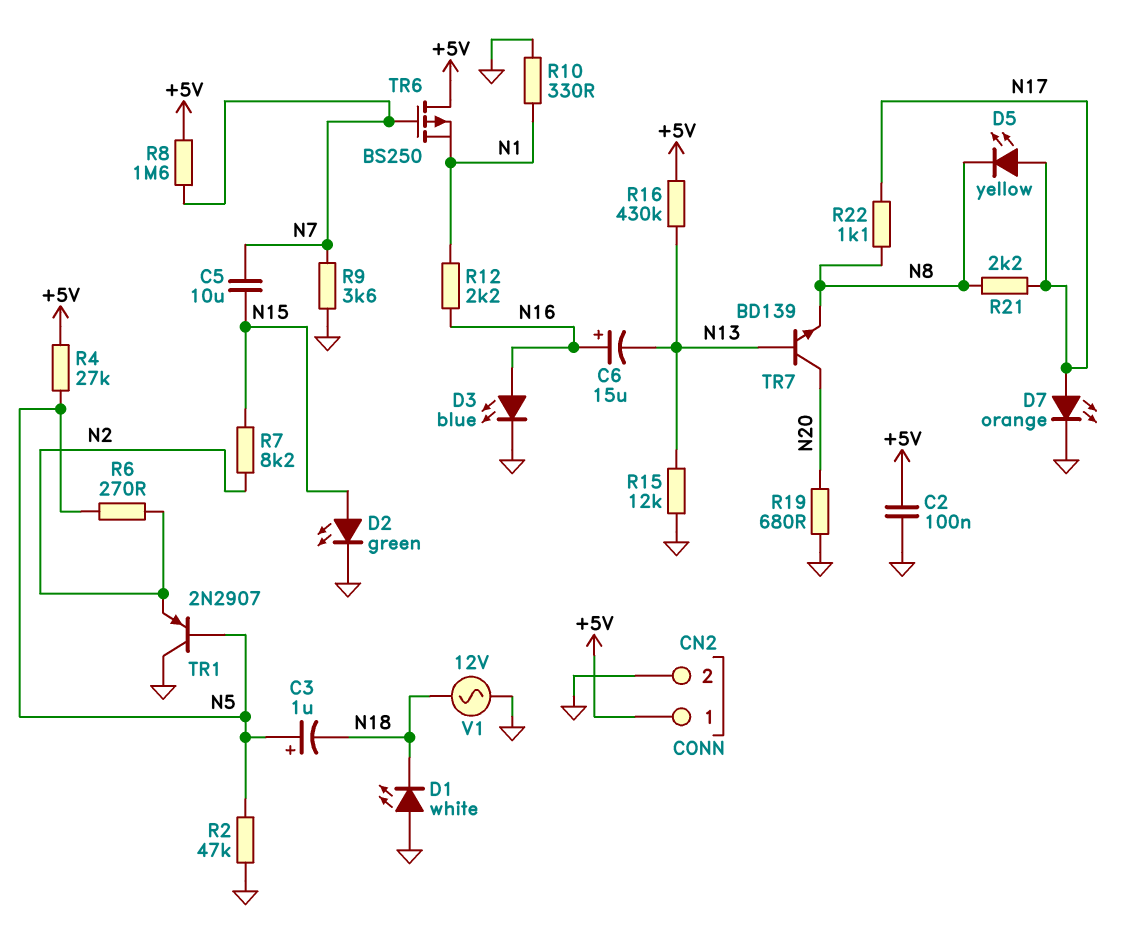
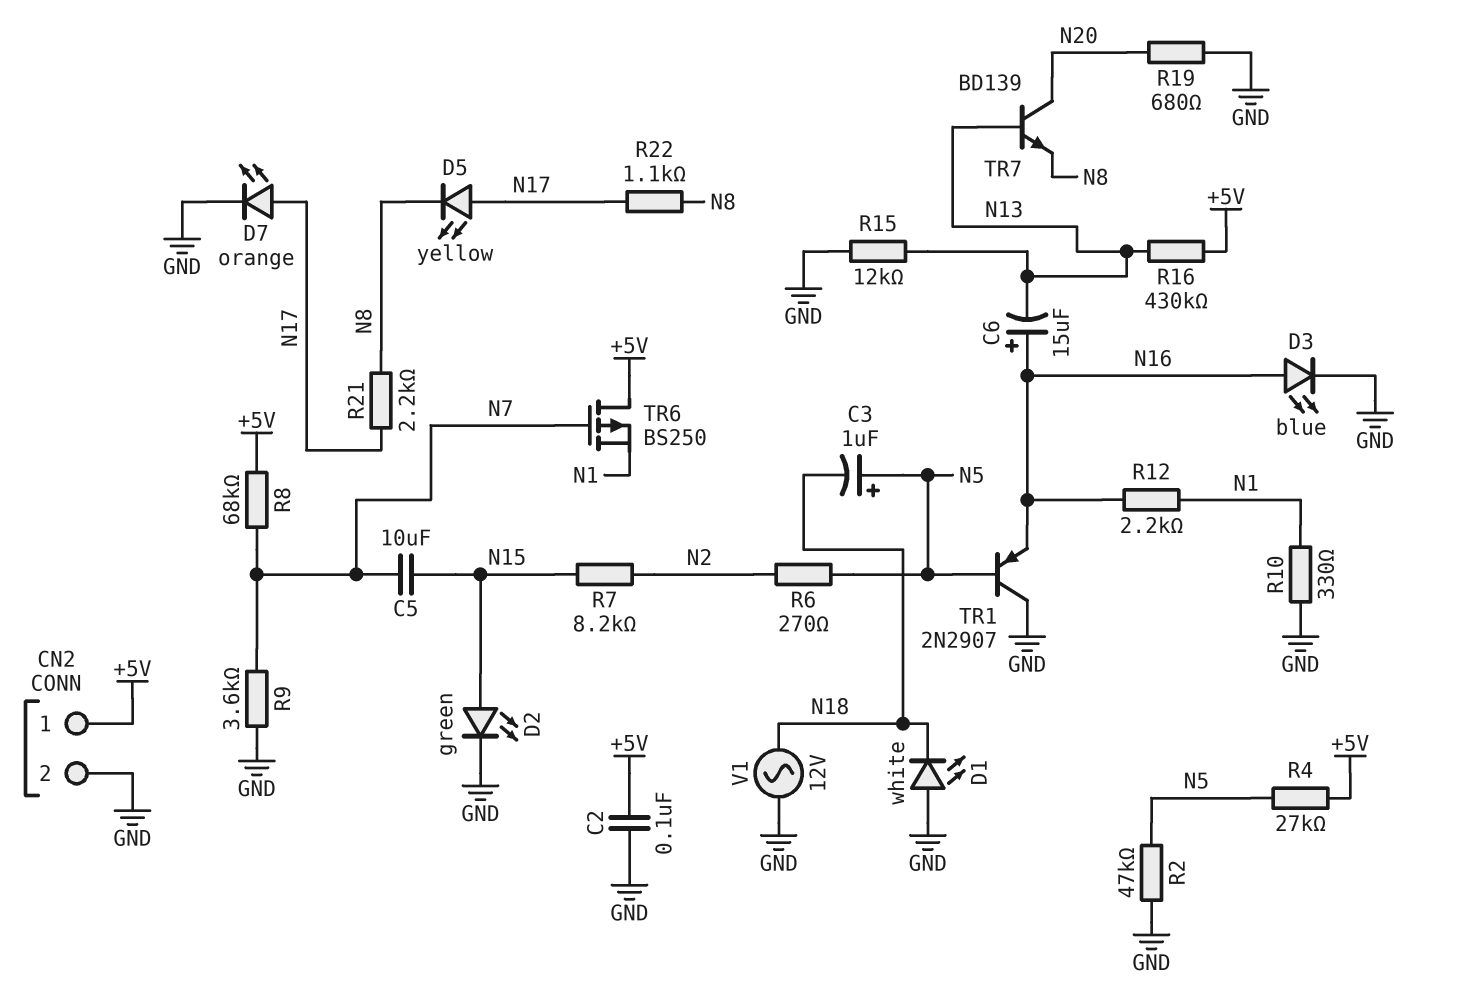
R8: 1.6M (+5V, N7) -> 68k (+5V, N7)
TR1: PNP 2N2907 (B N5, C GND, E N2) -> PNP 2N2907 (B N5, C GND, E N16)

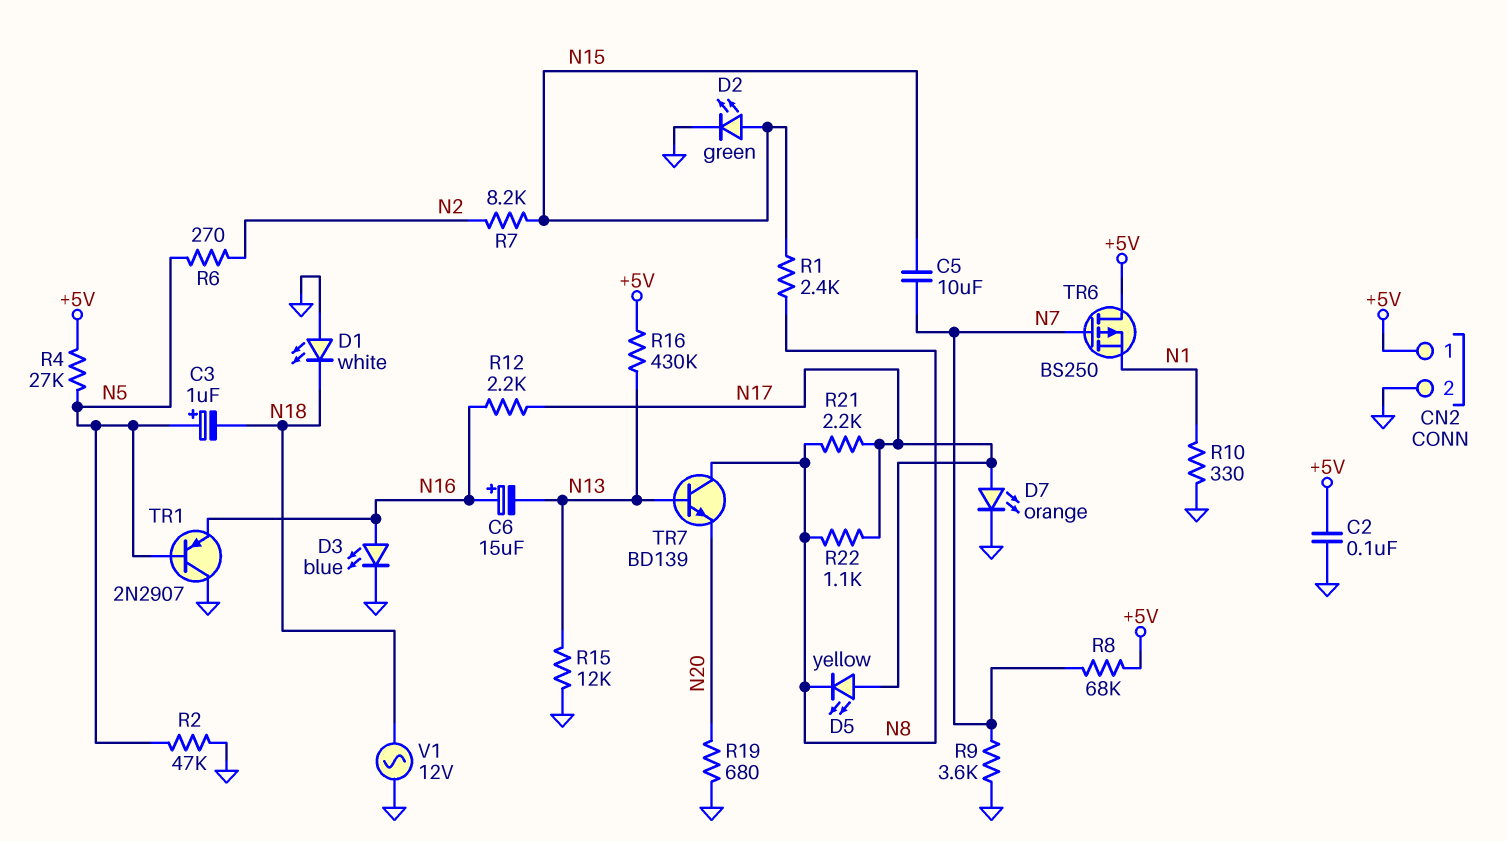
R1: none -> 2.4k (N8, N15)
R12: 2.2k (N1, N16) -> 2.2k (N16, N17)
TR7: NPN BD139 (B N13, C N20, E N8) -> NPN BD139 (B N13, C N8, E N20)

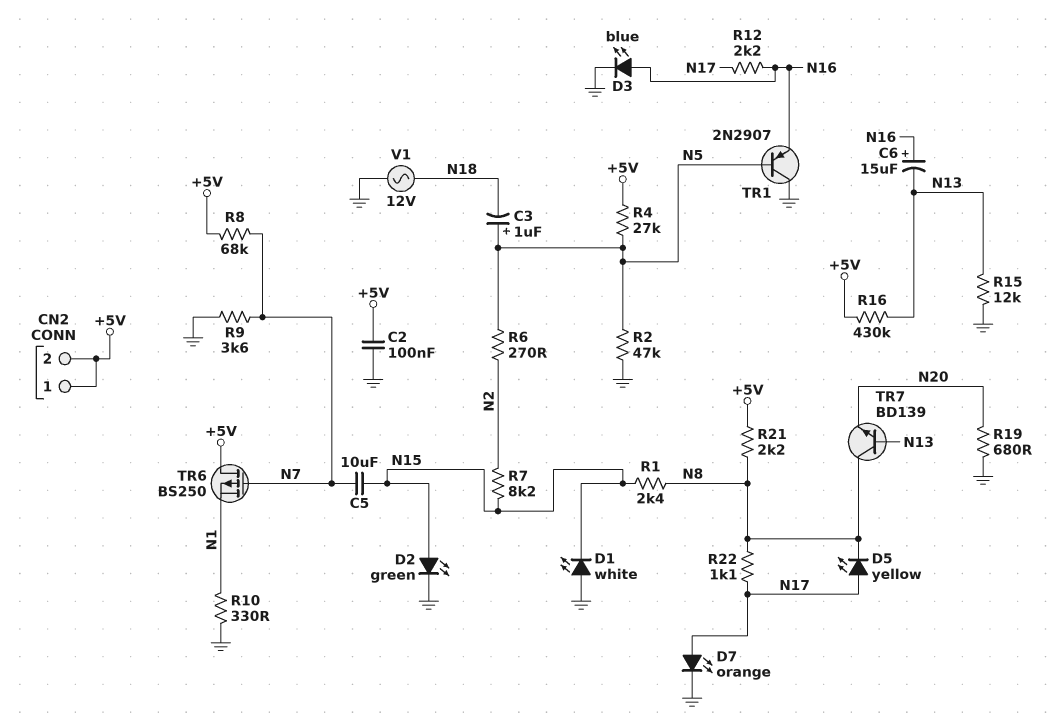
CN2 pin 2: GND -> +5V
D1: LED white (A GND, K N18) -> LED white (A GND, K N15)
R21: 2.2k (N8, N17) -> 2.2k (+5V, N8)

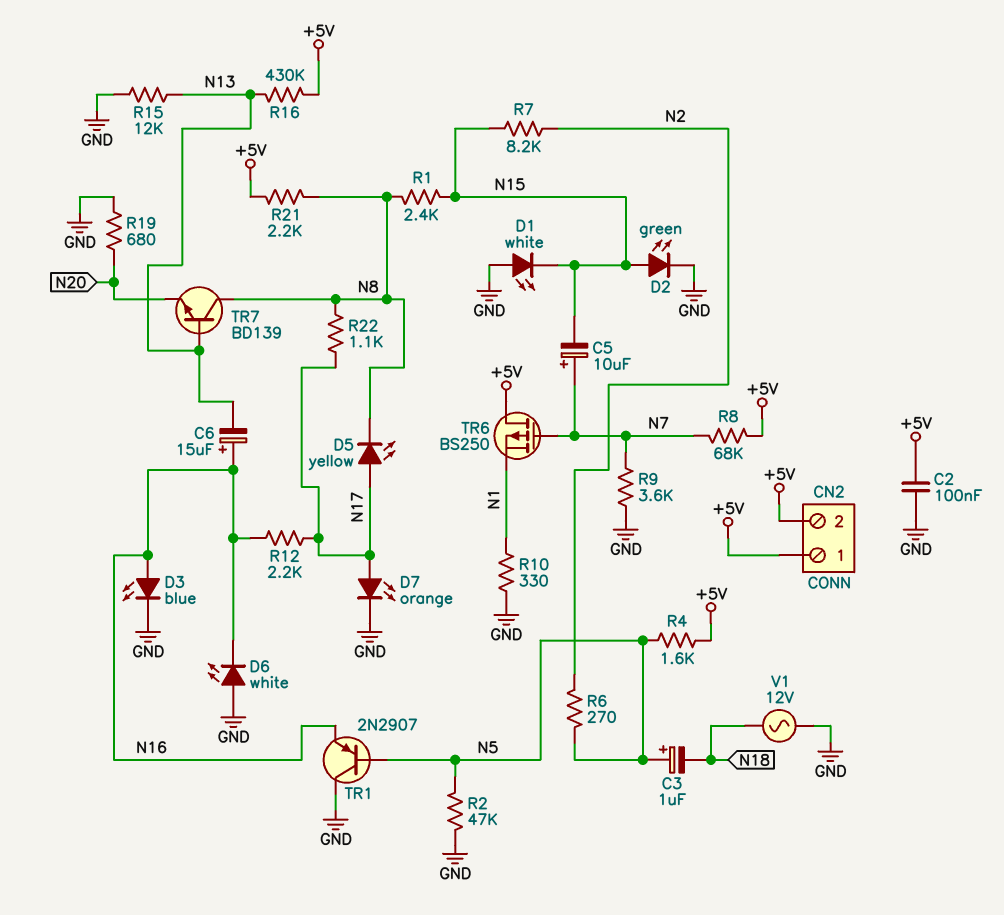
C5: 10uF (N7, N15) -> 10uF (plus N7, minus N15)
D6: none -> LED white (A GND, K N16)
R4: 27k (+5V, N5) -> 1.6k (+5V, N5)

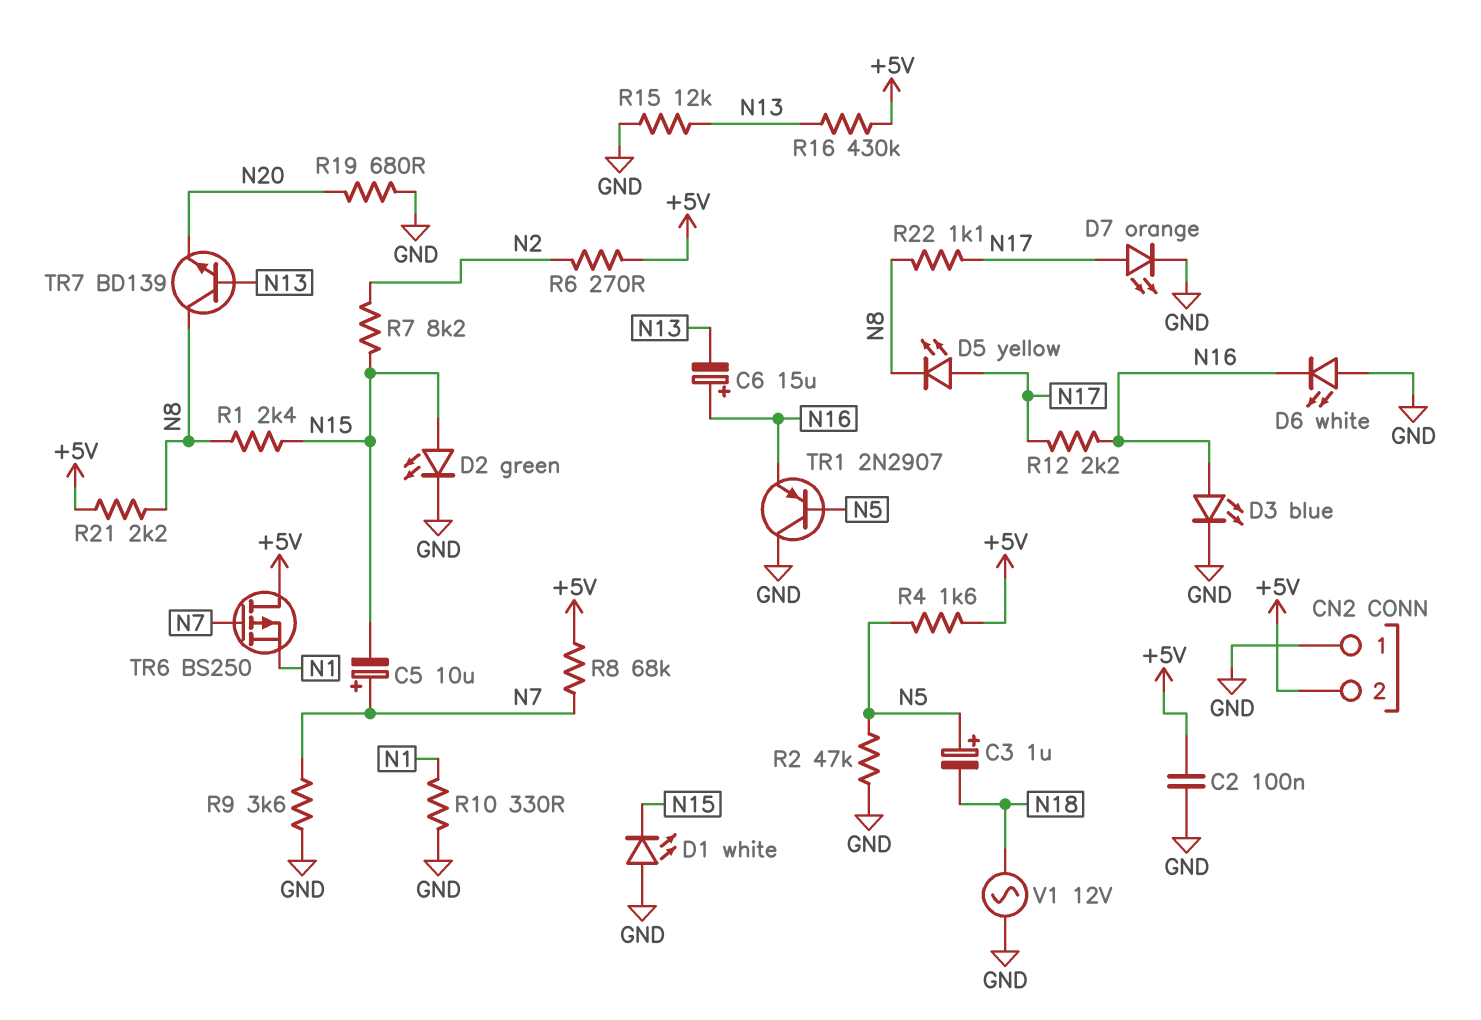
CN2 pin 1: +5V -> GND
R6: 270 (N2, N5) -> 270 (+5V, N2)

